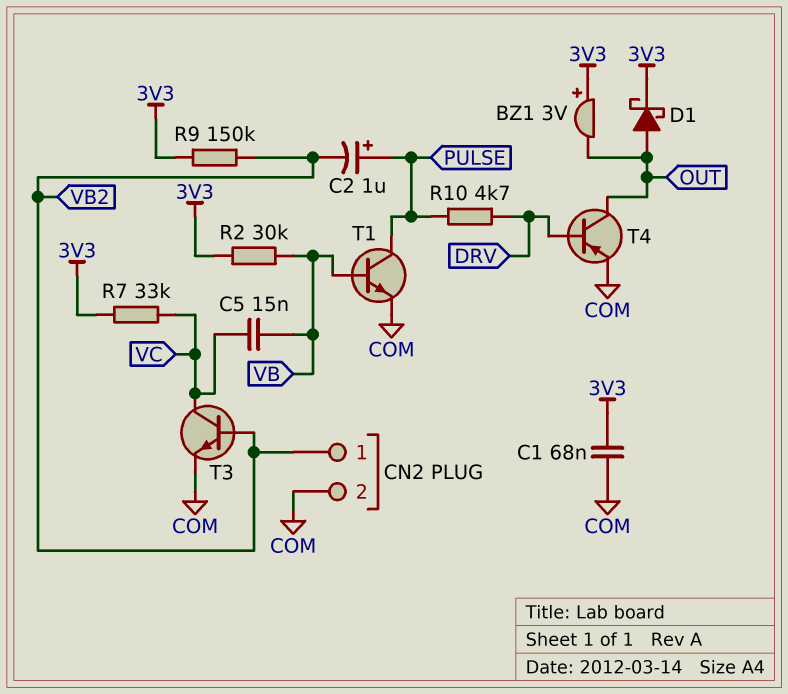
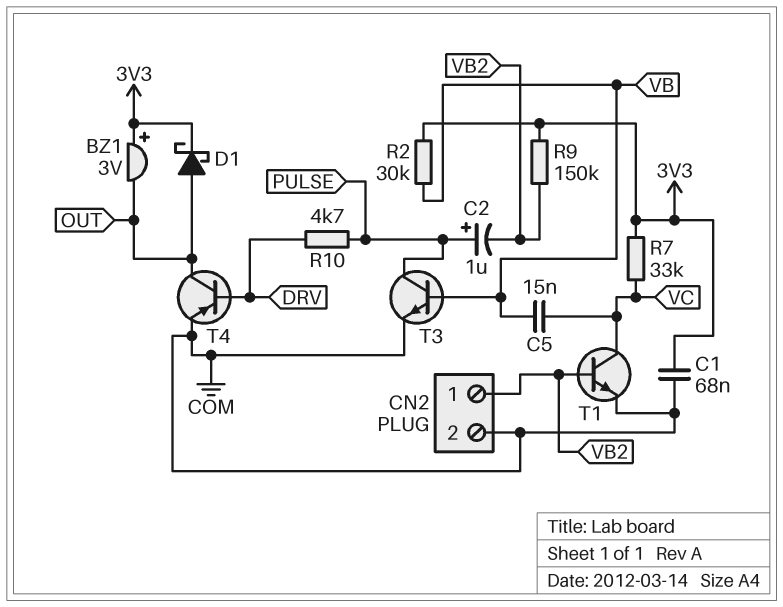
T1: NPN (B VB, C PULSE, E COM) -> NPN (B VB2, C VC, E COM)
T3: NPN (B VB2, C VC, E COM) -> NPN (B VB, C PULSE, E COM)

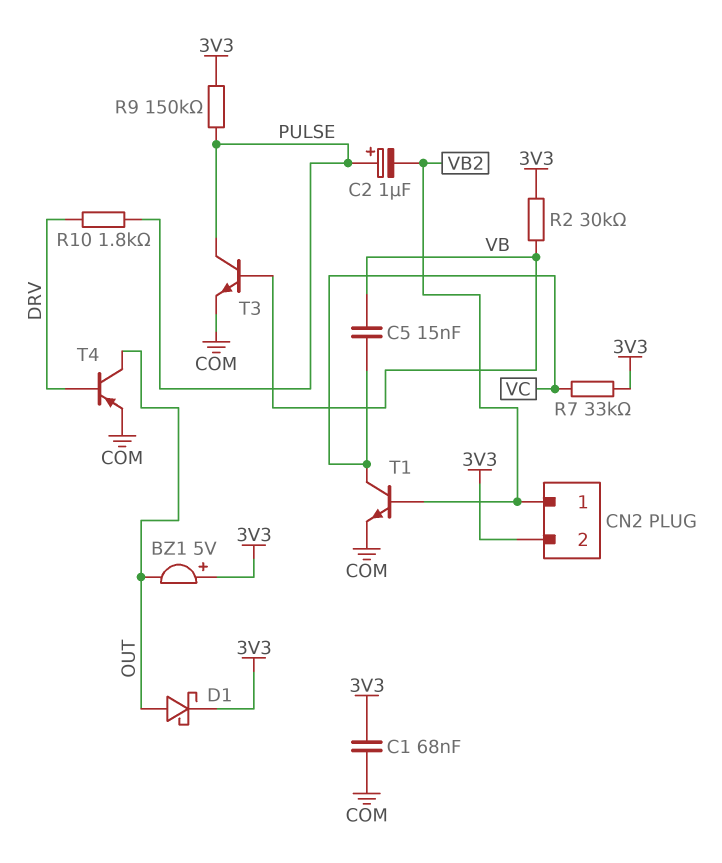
BZ1: buzzer 3V (plus 3V3, minus OUT) -> buzzer 5V (plus 3V3, minus OUT)
CN2 pin 2: COM -> 3V3
R9: 150k (3V3, VB2) -> 150k (3V3, PULSE)
R10: 4.7k (DRV, PULSE) -> 1.8k (DRV, PULSE)

